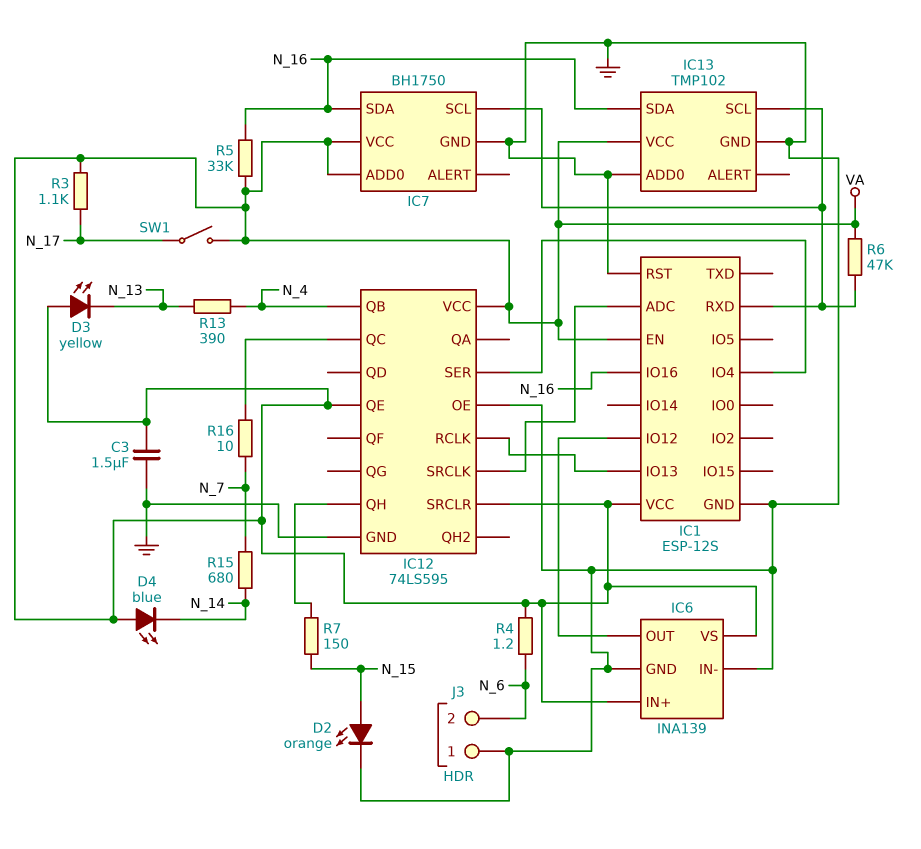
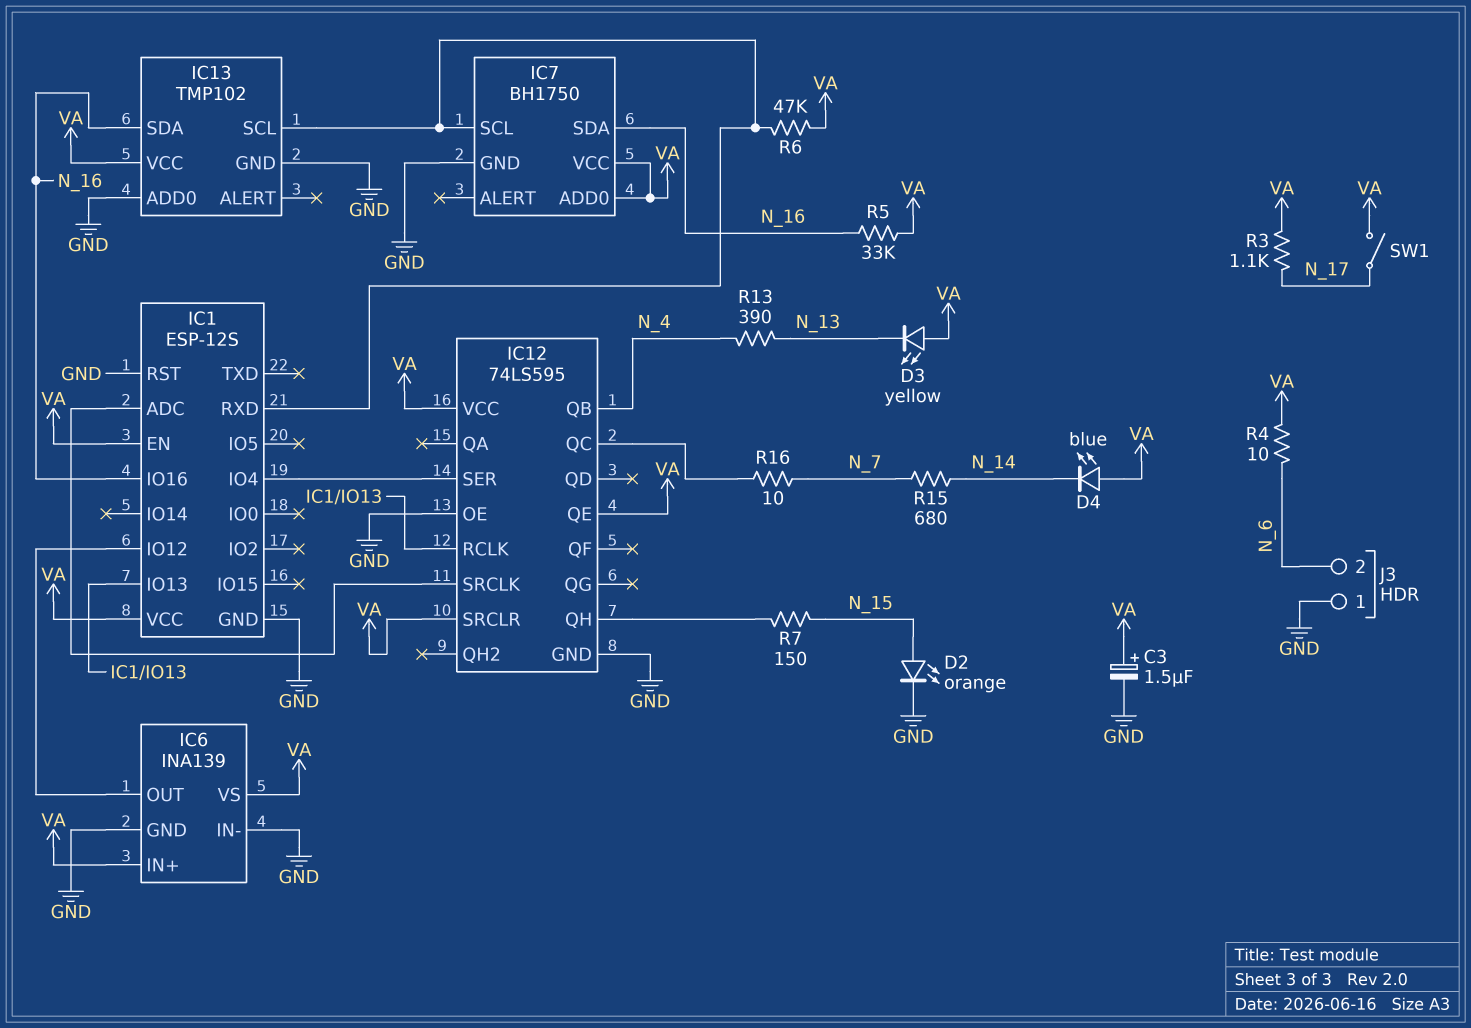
C3: 1.5uF (GND, VA) -> 1.5uF (plus VA, minus GND)
R4: 1.2 (N_6, VA) -> 10 (N_6, VA)

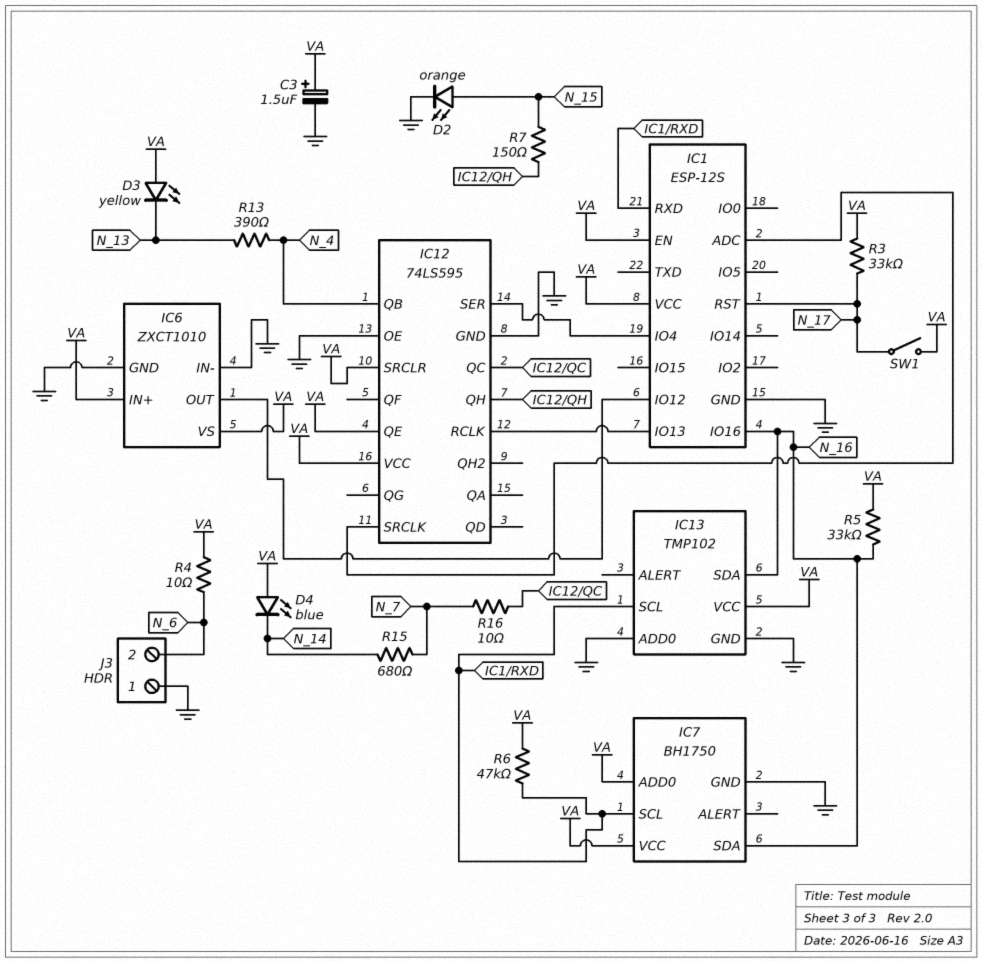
IC1 pin RST: GND -> N_17
IC6: INA139 -> ZXCT1010
R3: 1.1k (N_17, VA) -> 33k (N_17, VA)

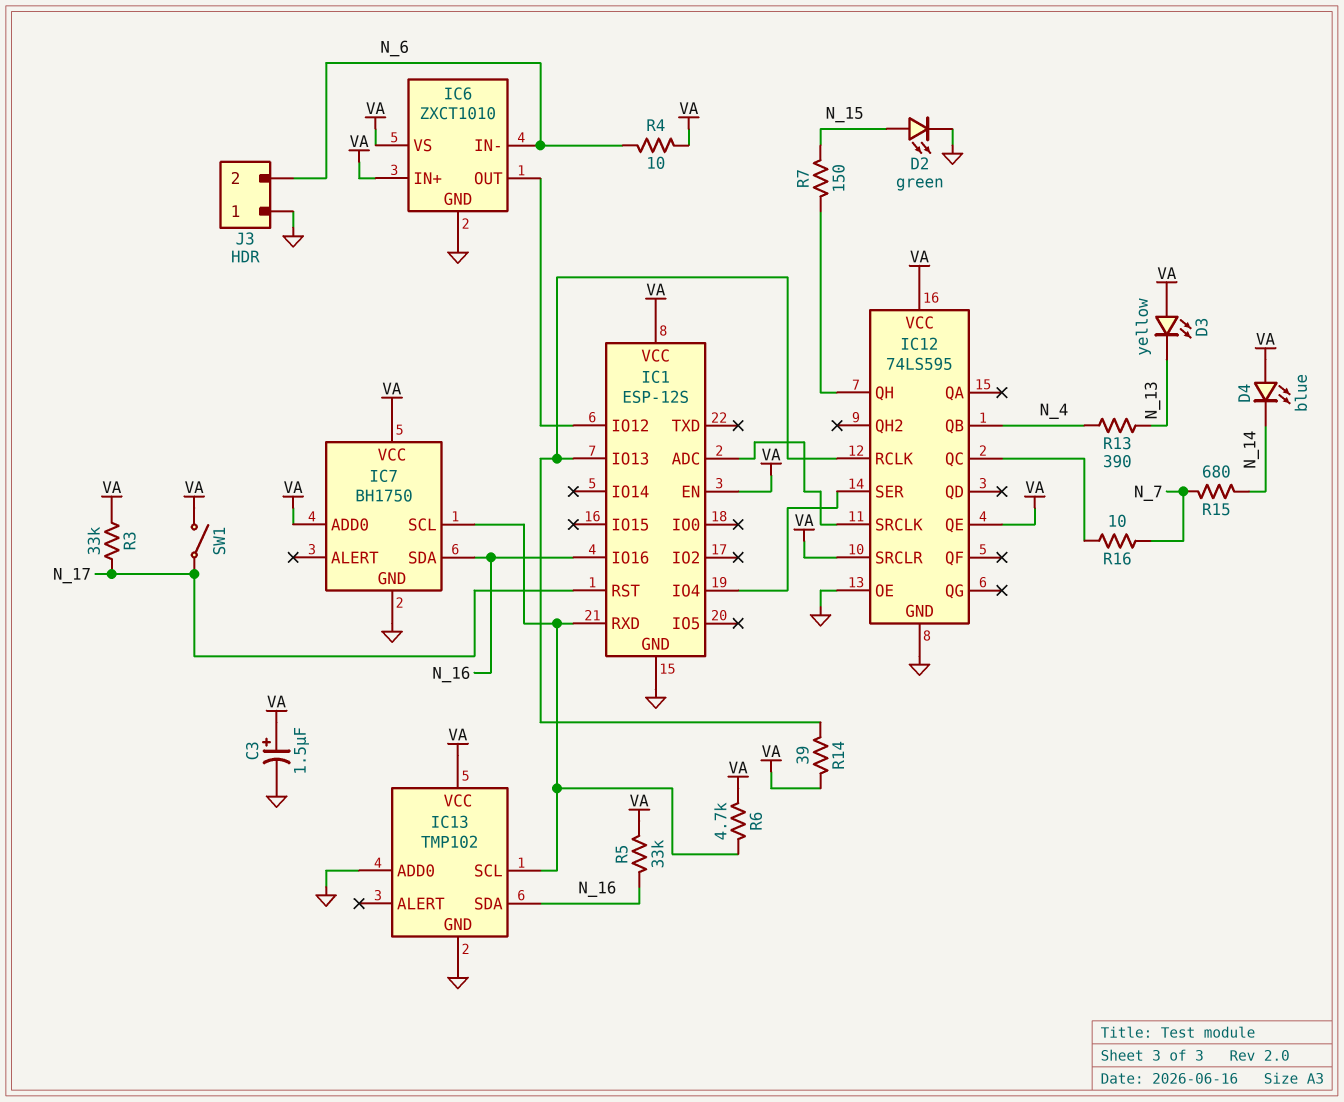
D2: LED orange (A N_15, K GND) -> LED green (A N_15, K GND)
IC6 pin IN-: GND -> N_6
R6: 47k (IC1/RXD, VA) -> 4.7k (IC1/RXD, VA)
R14: none -> 39 (IC1/IO13, VA)

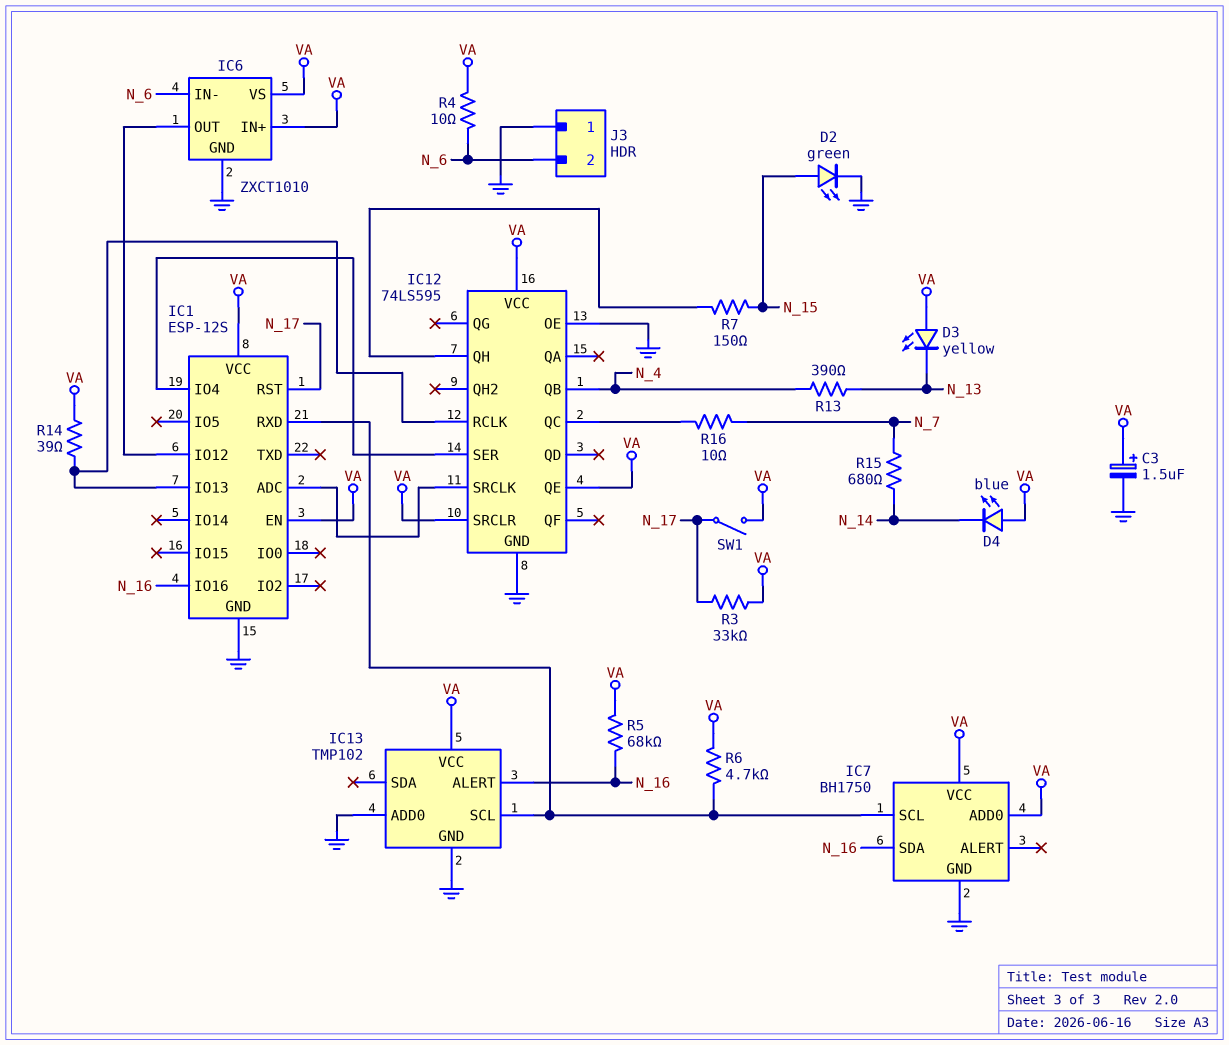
IC13 pin ALERT: none -> N_16
IC13 pin SDA: N_16 -> none
R5: 33k (N_16, VA) -> 68k (N_16, VA)

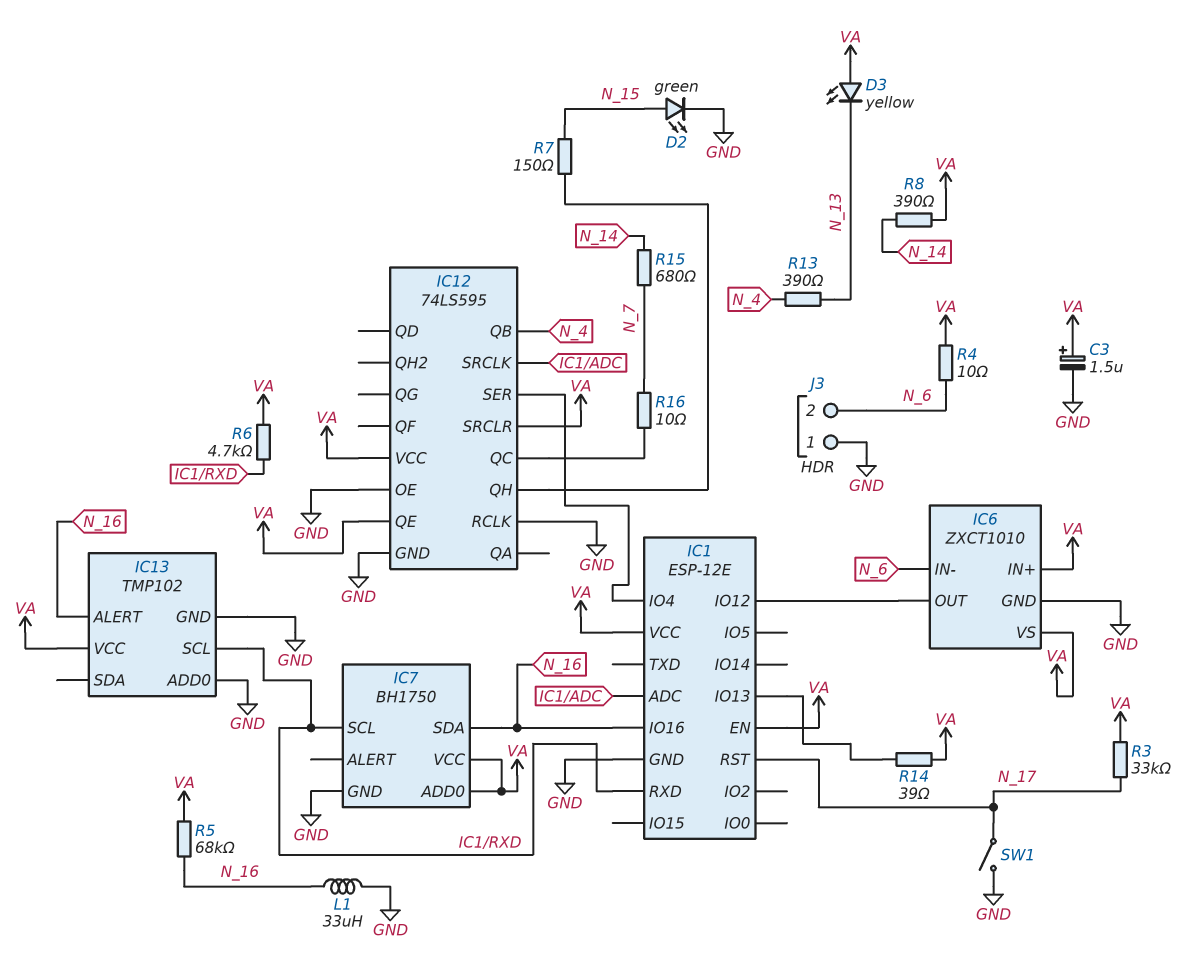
D4: LED blue (A VA, K N_14) -> none
IC1: ESP-12S -> ESP-12E
IC12 pin RCLK: IC1/IO13 -> GND
L1: none -> 33uH (GND, N_16)
R8: none -> 390 (N_14, VA)
SW1: switch (N_17, VA) -> switch (GND, N_17)

